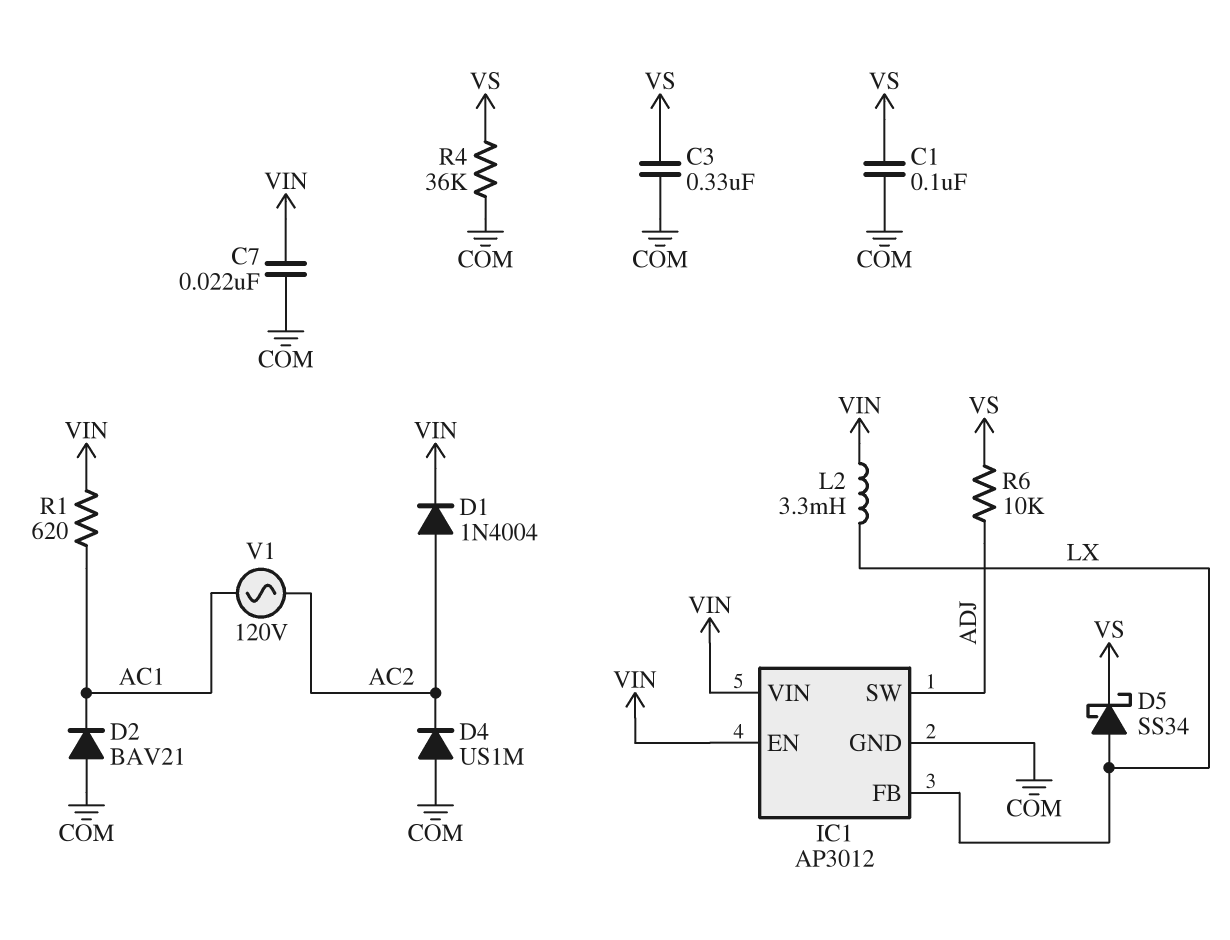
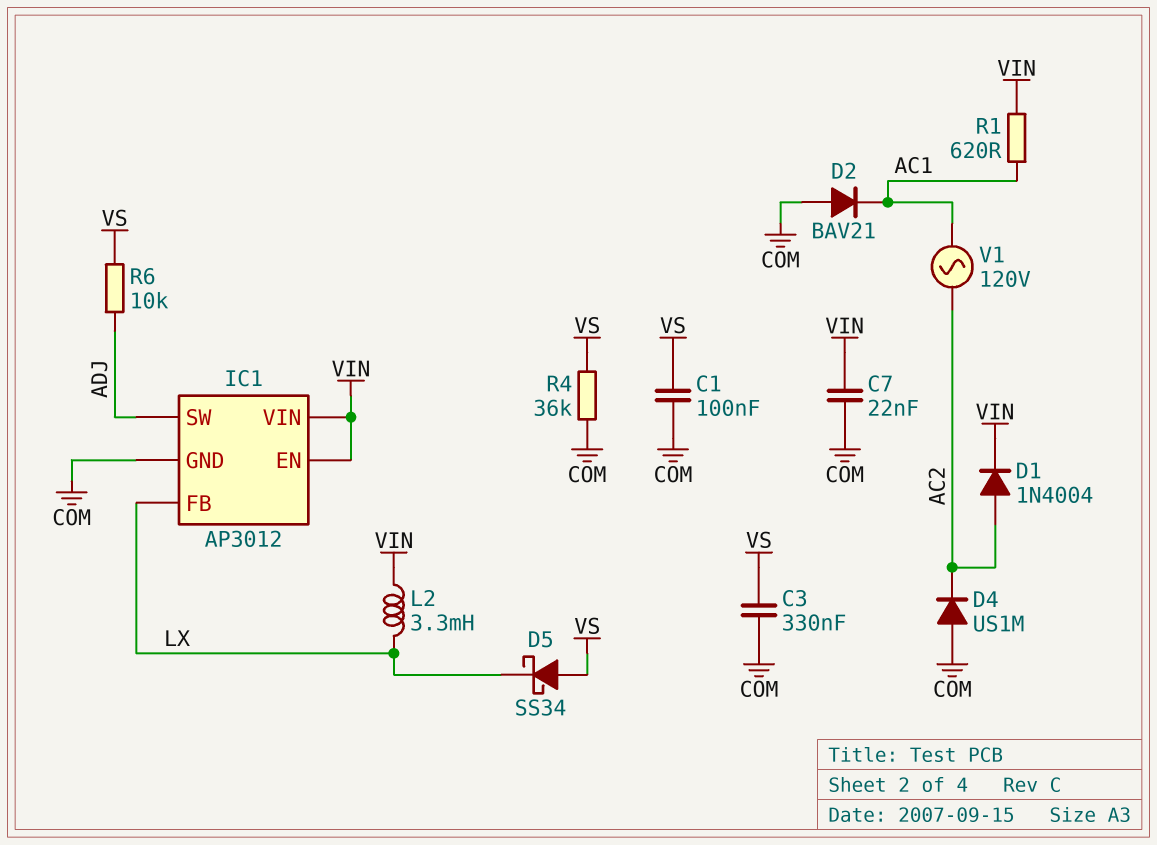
D5: schottky SS34 (A LX, K VS) -> schottky SS34 (A VS, K LX)

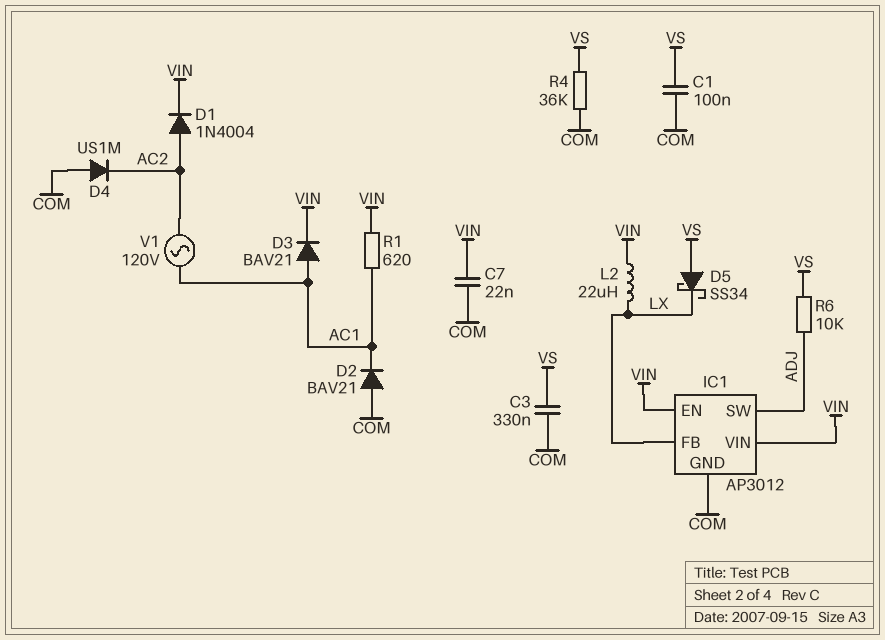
D3: none -> diode BAV21 (A AC1, K VIN)
L2: 3.3mH (LX, VIN) -> 22uH (LX, VIN)

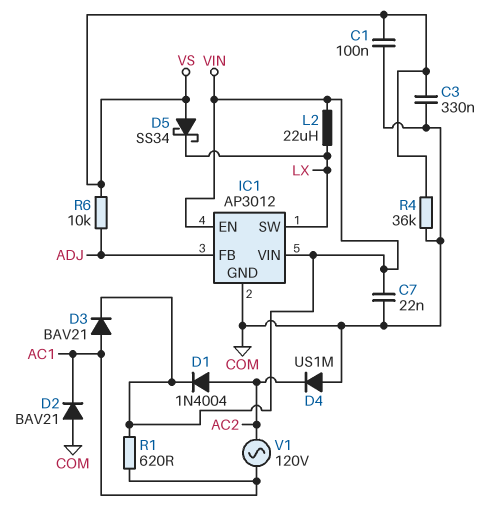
IC1 pin FB: LX -> ADJ
IC1 pin SW: ADJ -> LX

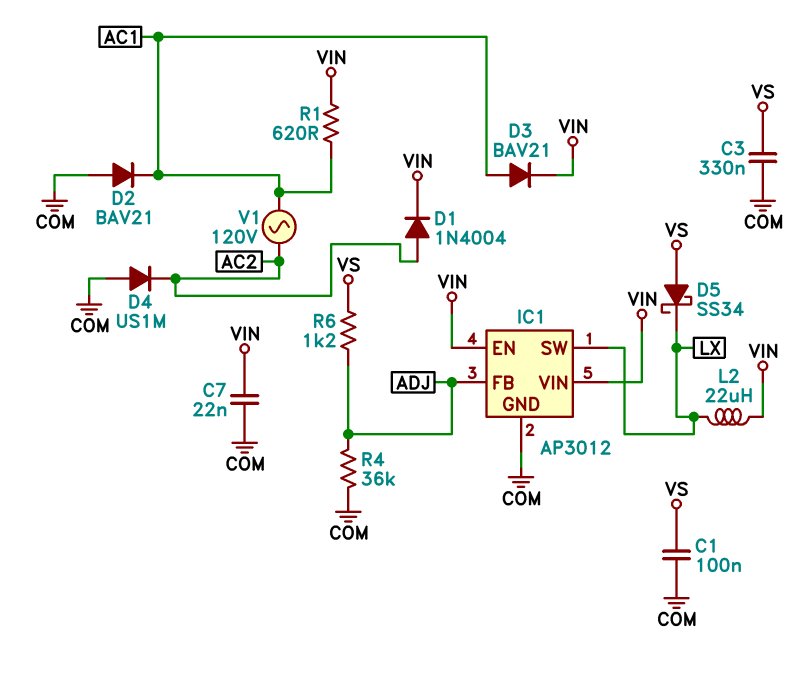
R4: 36k (COM, VS) -> 36k (ADJ, COM)
R6: 10k (ADJ, VS) -> 1.2k (ADJ, VS)

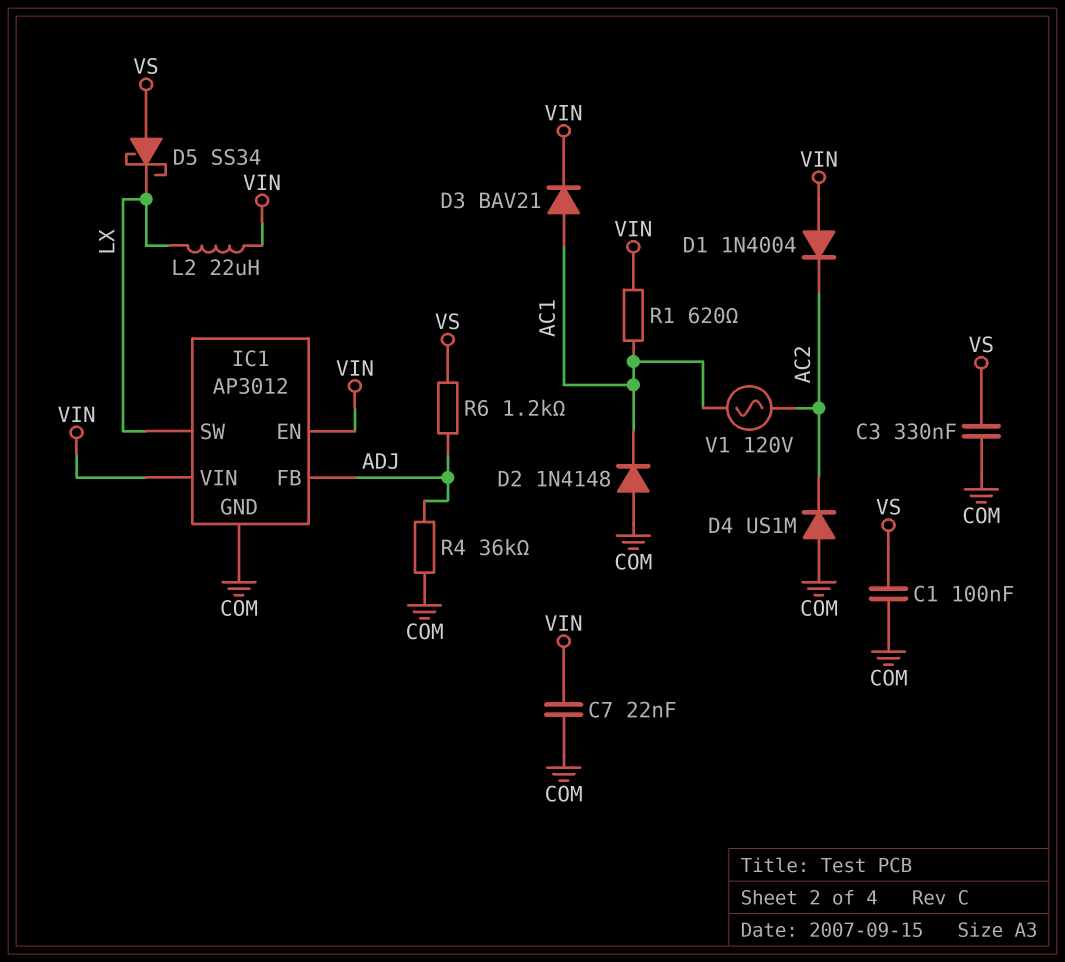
D1: diode 1N4004 (A AC2, K VIN) -> diode 1N4004 (A VIN, K AC2)
D2: diode BAV21 (A COM, K AC1) -> diode 1N4148 (A COM, K AC1)

